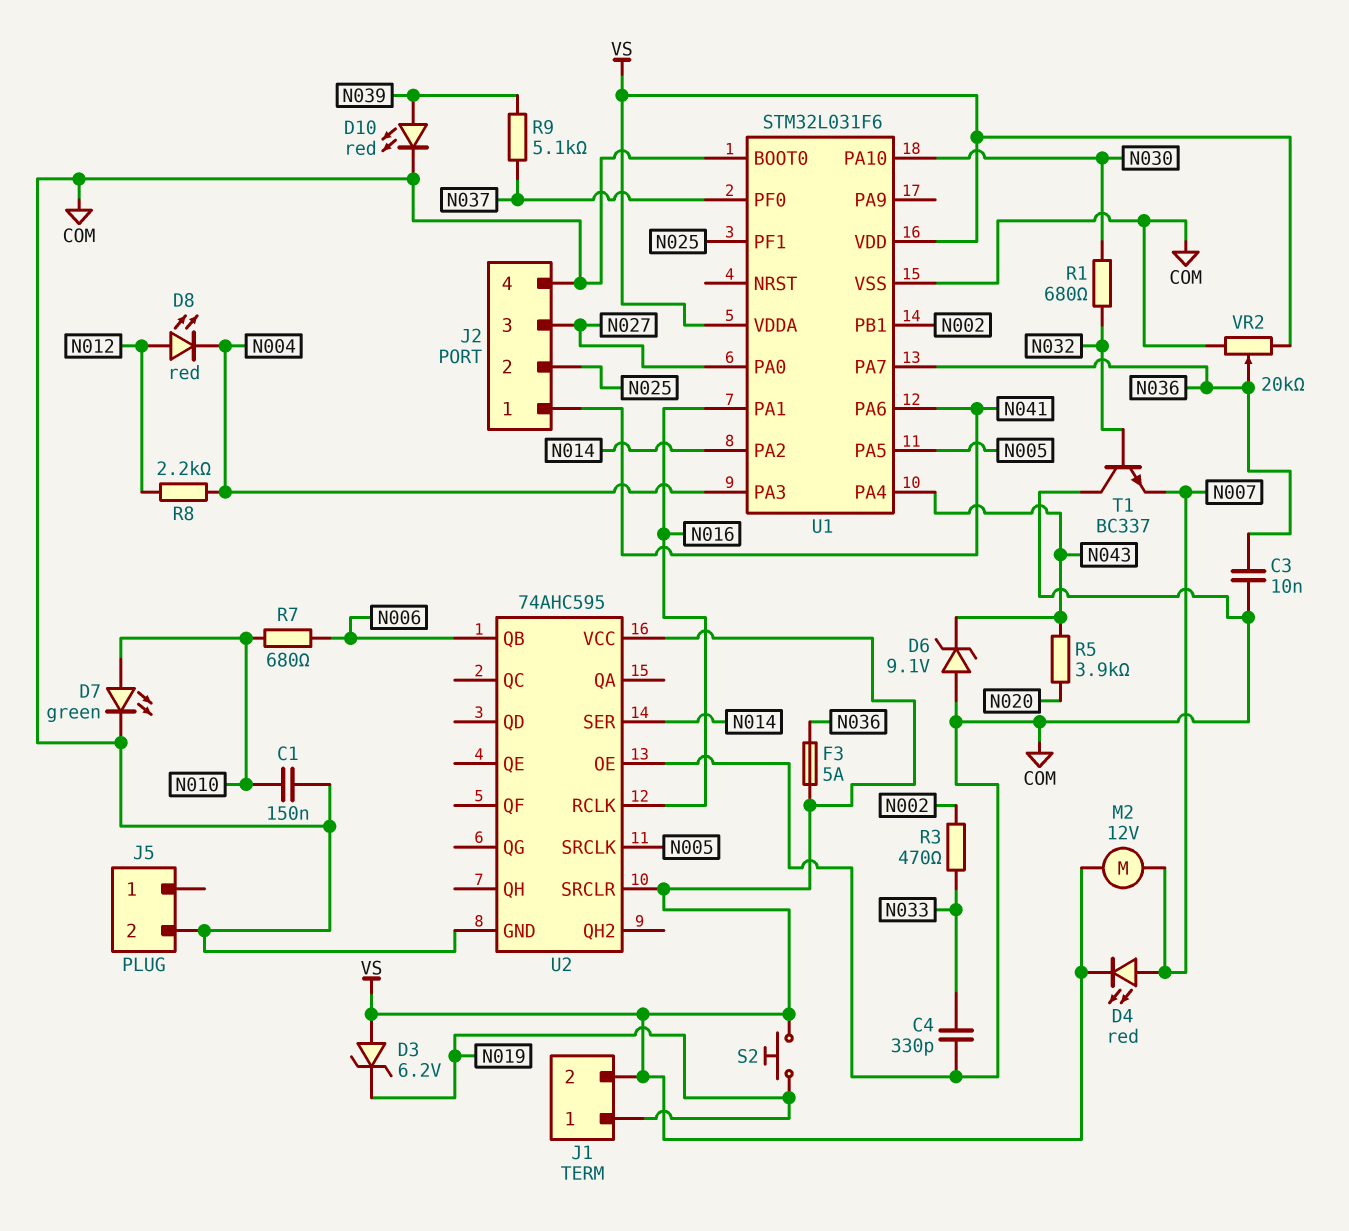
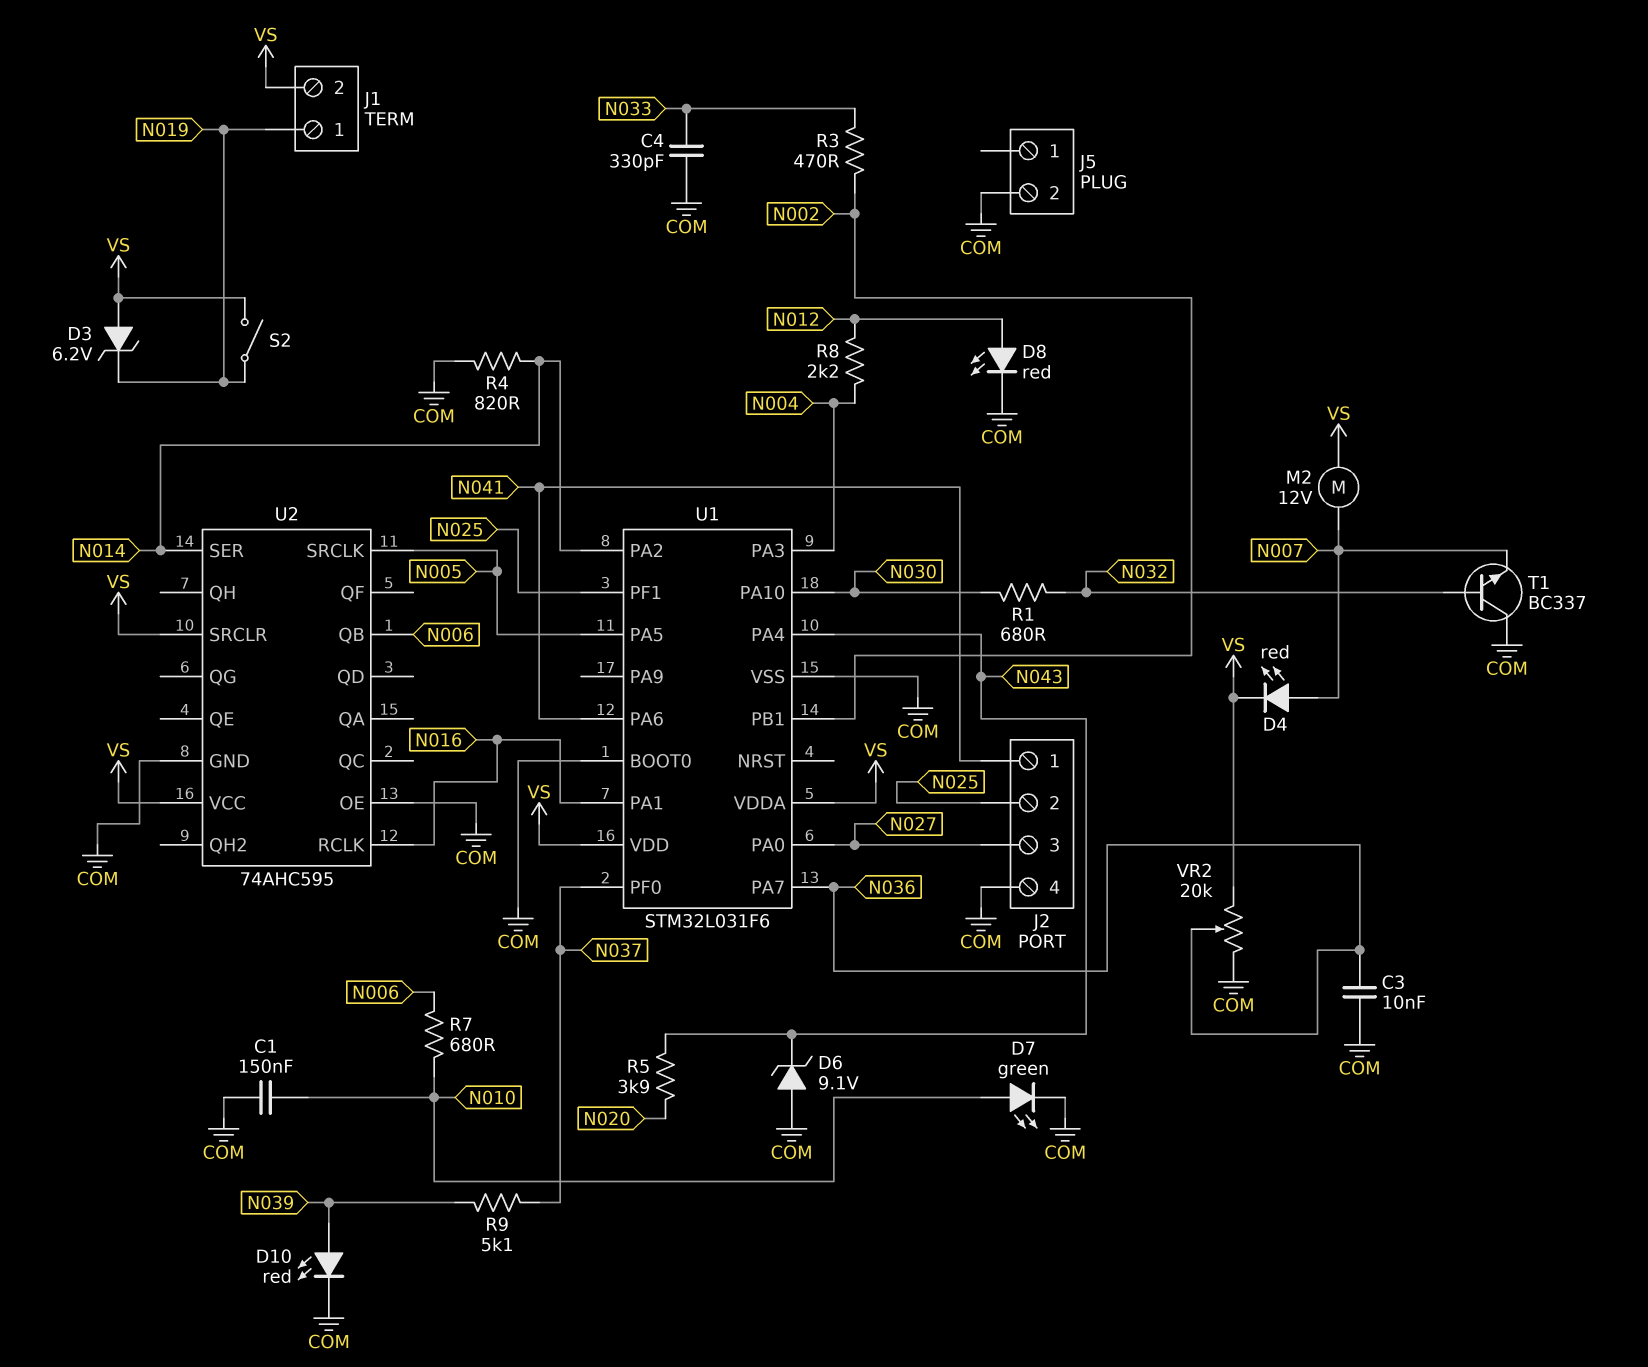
D8: LED red (A N012, K N004) -> LED red (A N012, K COM)
F3: 5A (N036, VS) -> none
R4: none -> 820 (COM, N014)
S2: button (N019, VS) -> switch (N019, VS)

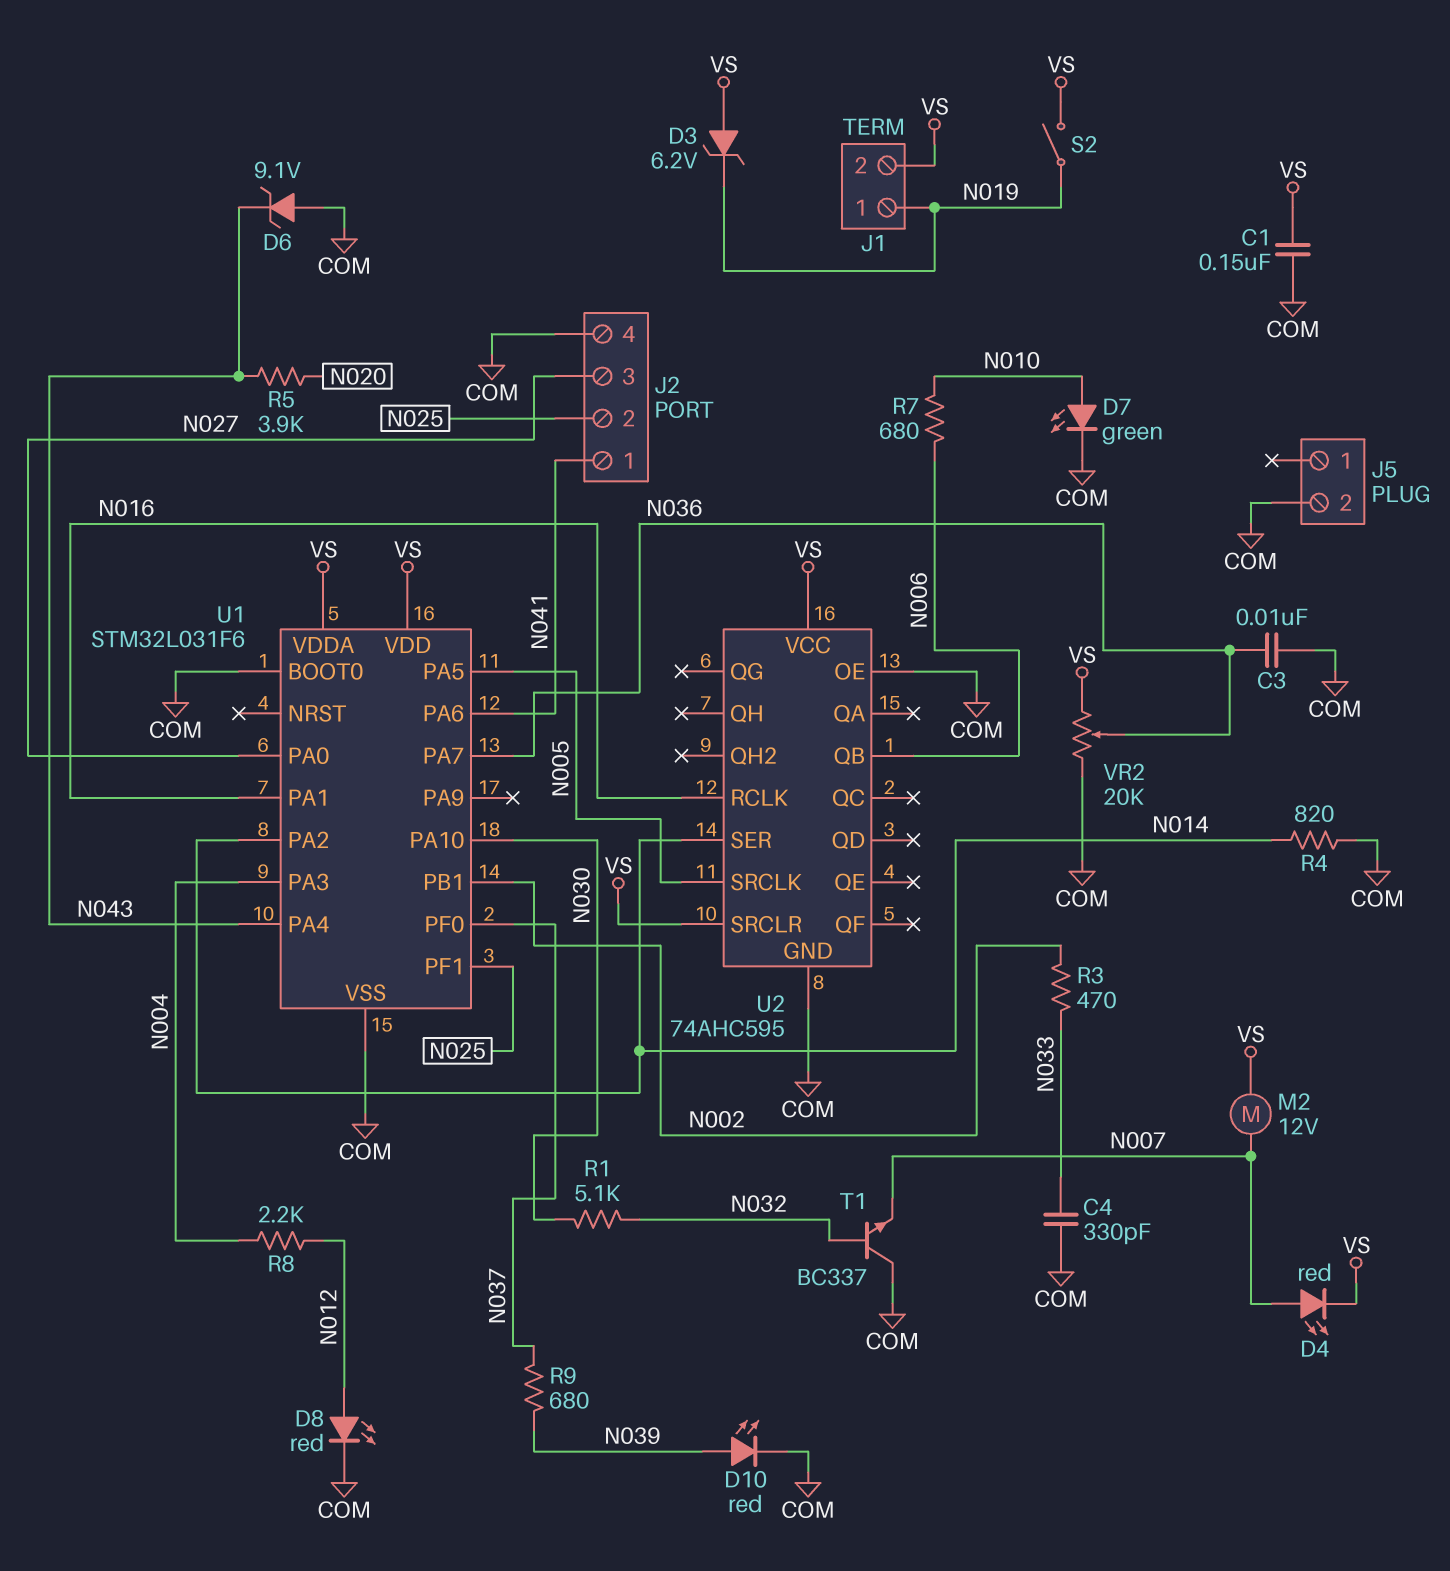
C1: 150nF (COM, N010) -> 150nF (COM, VS)
R1: 680 (N030, N032) -> 5.1k (N030, N032)
R9: 5.1k (N037, N039) -> 680 (N037, N039)

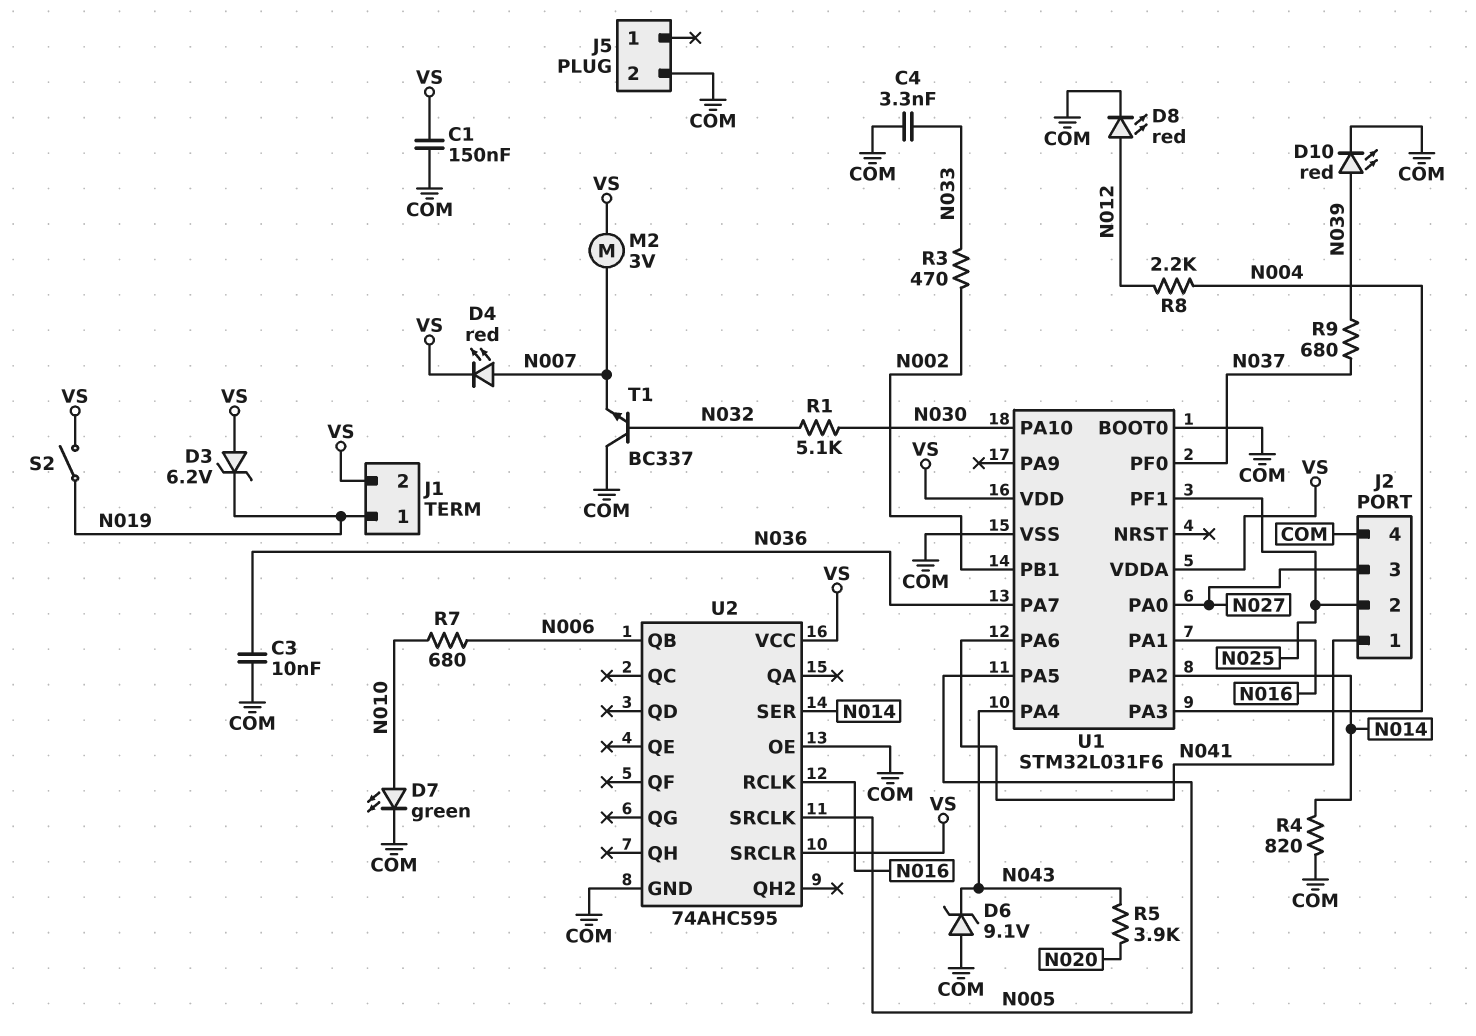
C4: 330pF (COM, N033) -> 3.3nF (COM, N033)
M2: motor 12V (N007, VS) -> motor 3V (N007, VS)
VR2: 20k (COM, VS, wiper N036) -> none

